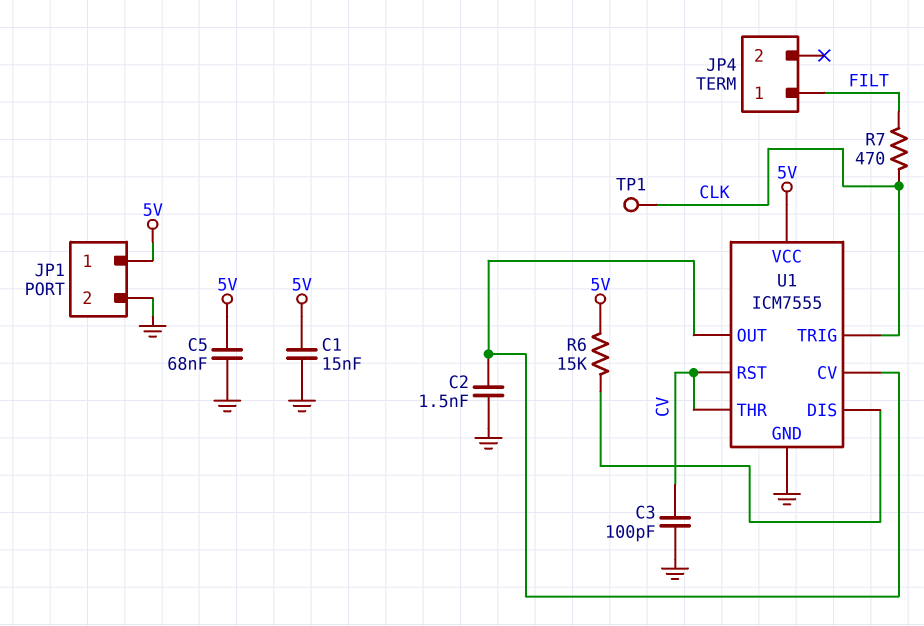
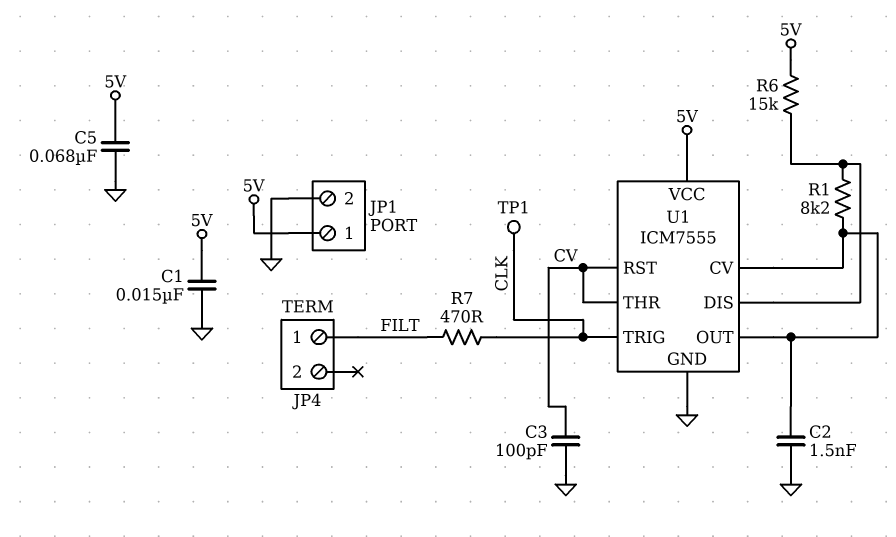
R1: none -> 8.2k (U1/CV, U1/DIS)

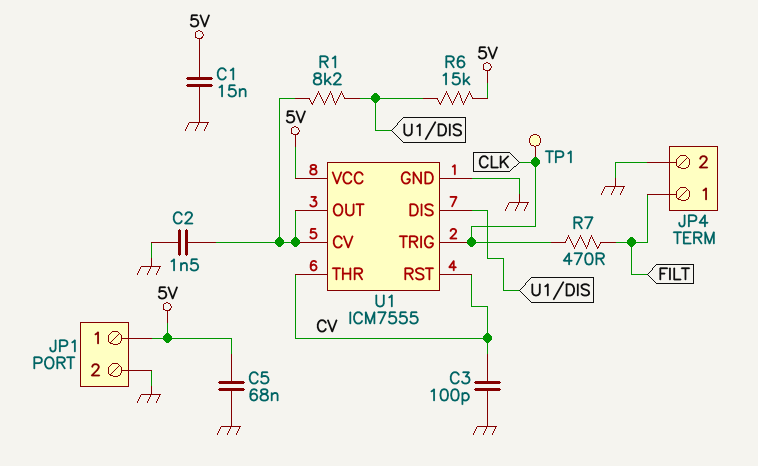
JP4 pin 2: none -> GND

